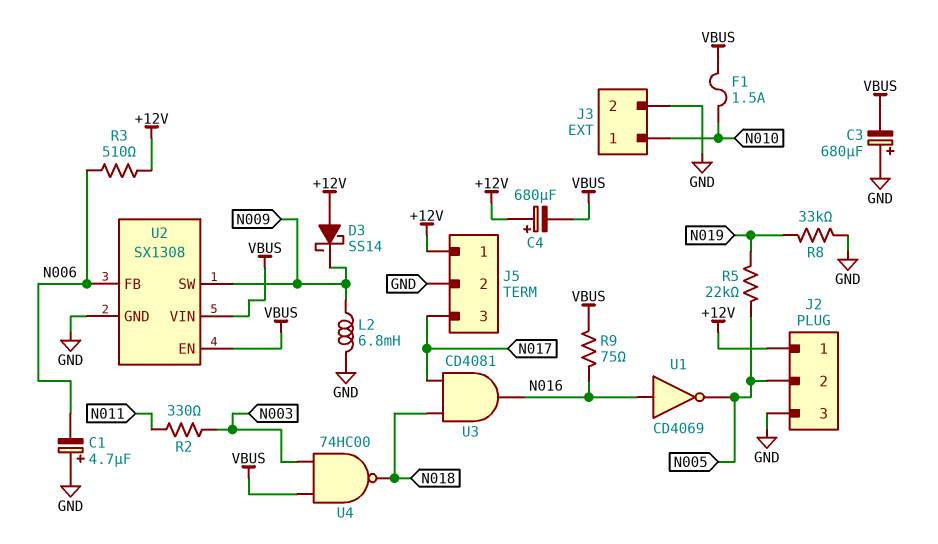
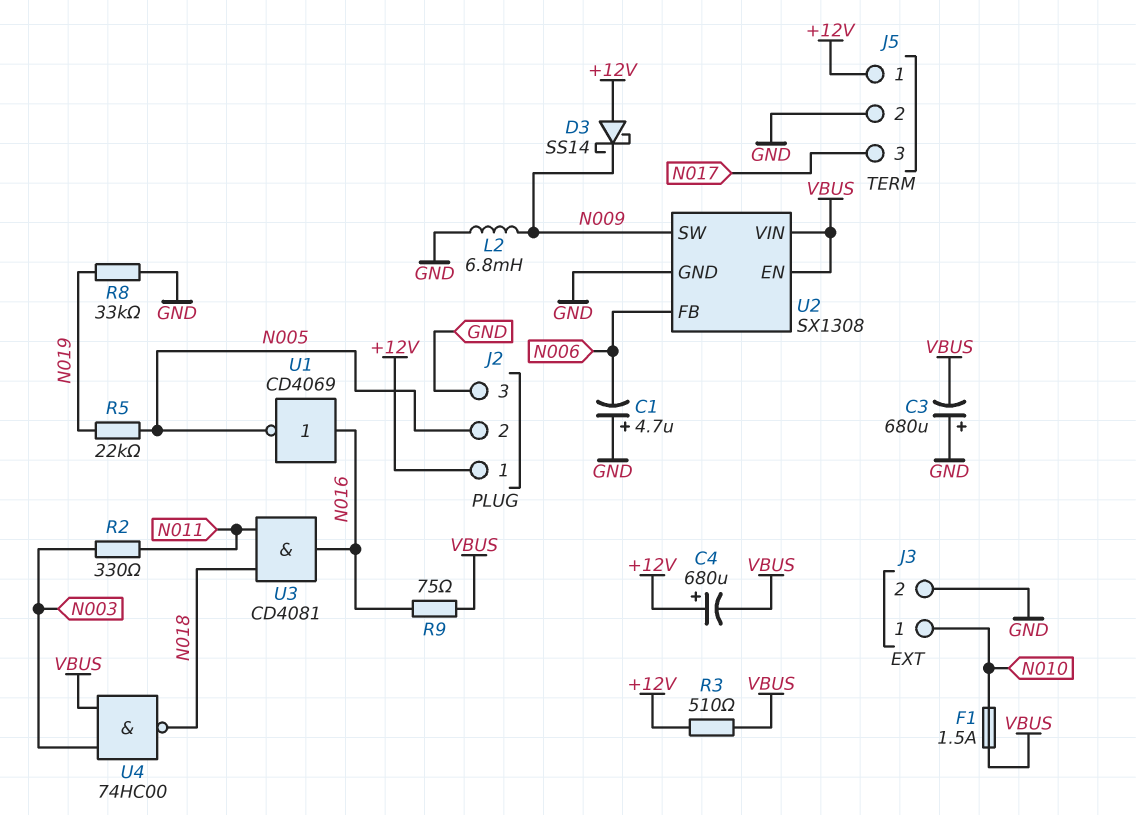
R3: 510 (+12V, N006) -> 510 (+12V, VBUS)
U3: AND CD4081 (in N017, in N018, out N016) -> AND CD4081 (in N011, in N018, out N016)

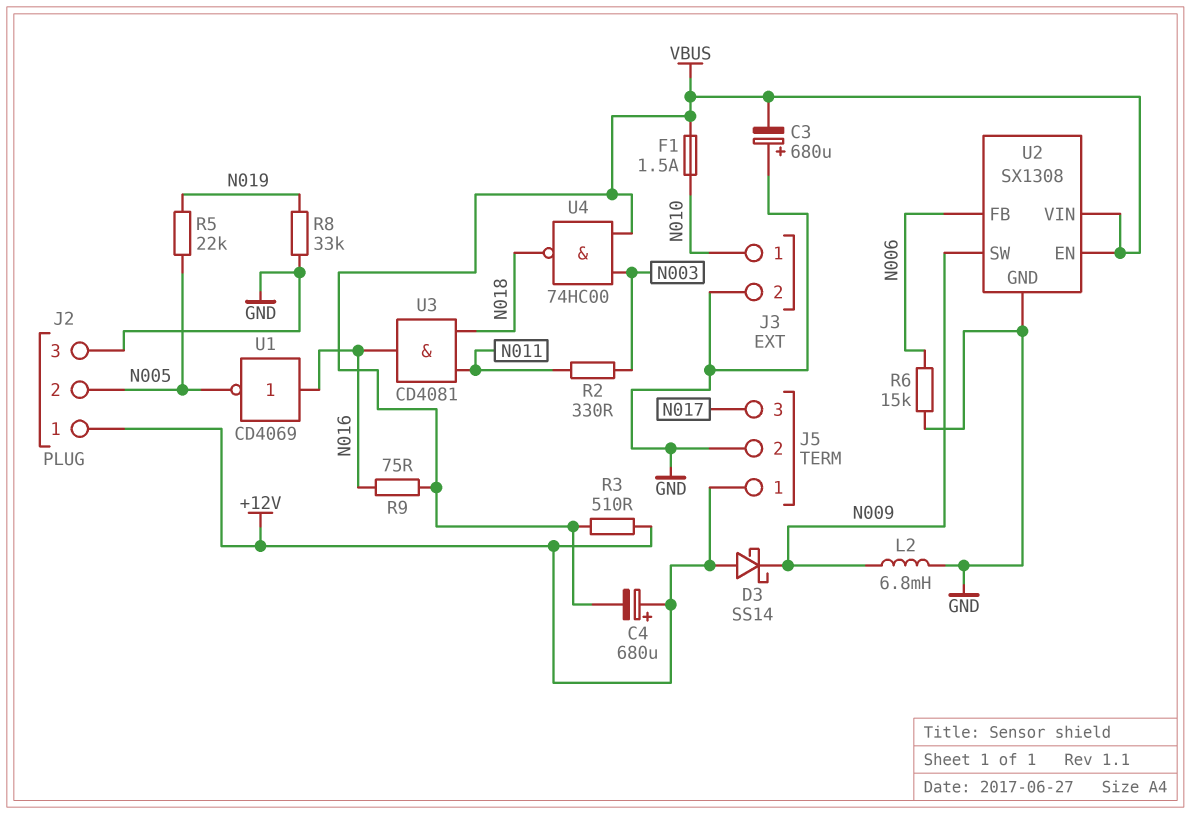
C1: 4.7uF (plus GND, minus N006) -> none
R6: none -> 15k (GND, N006)

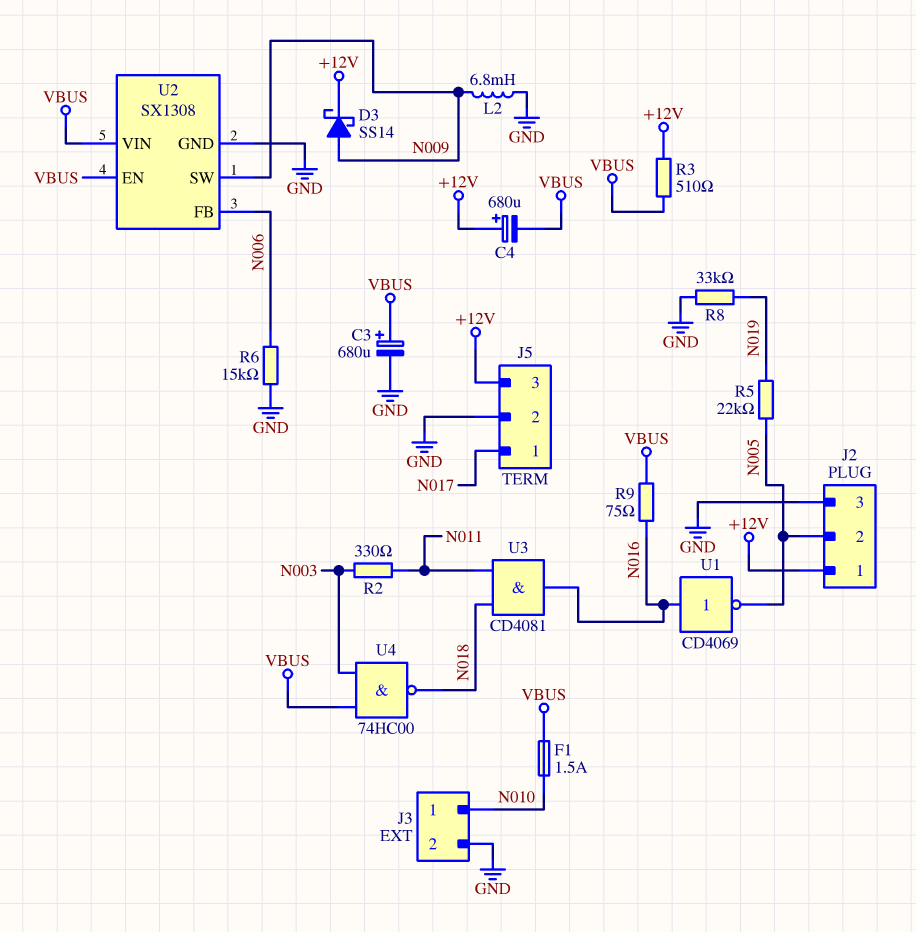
C3: 680uF (plus GND, minus VBUS) -> 680uF (plus VBUS, minus GND)
D3: schottky SS14 (A +12V, K N009) -> schottky SS14 (A N009, K +12V)
J5 pin 1: +12V -> N017
J5 pin 3: N017 -> +12V

